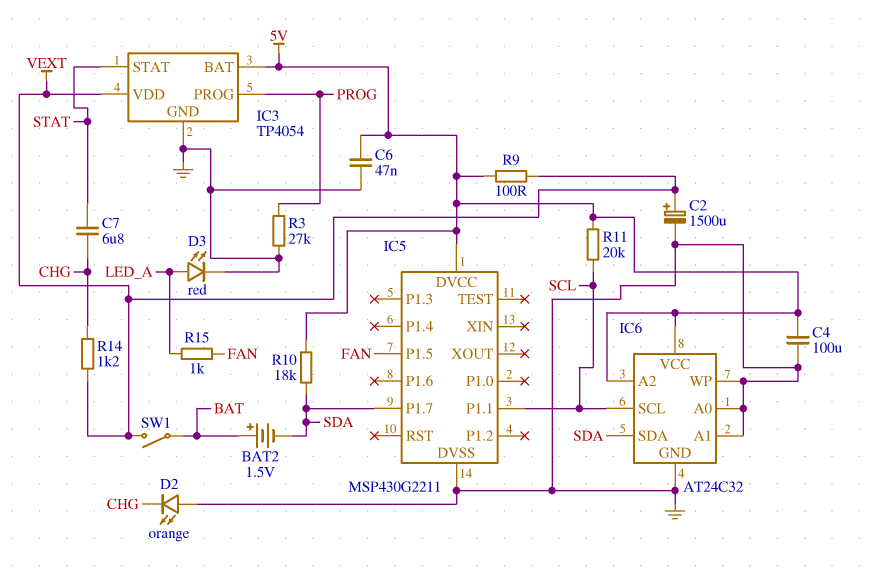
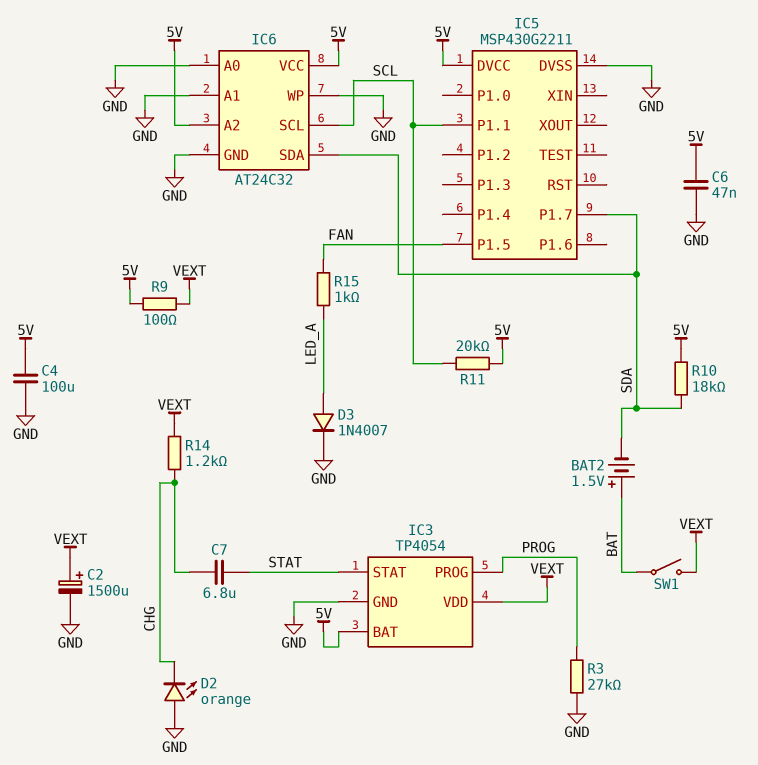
D3: LED red (A LED_A, K GND) -> diode 1N4007 (A LED_A, K GND)

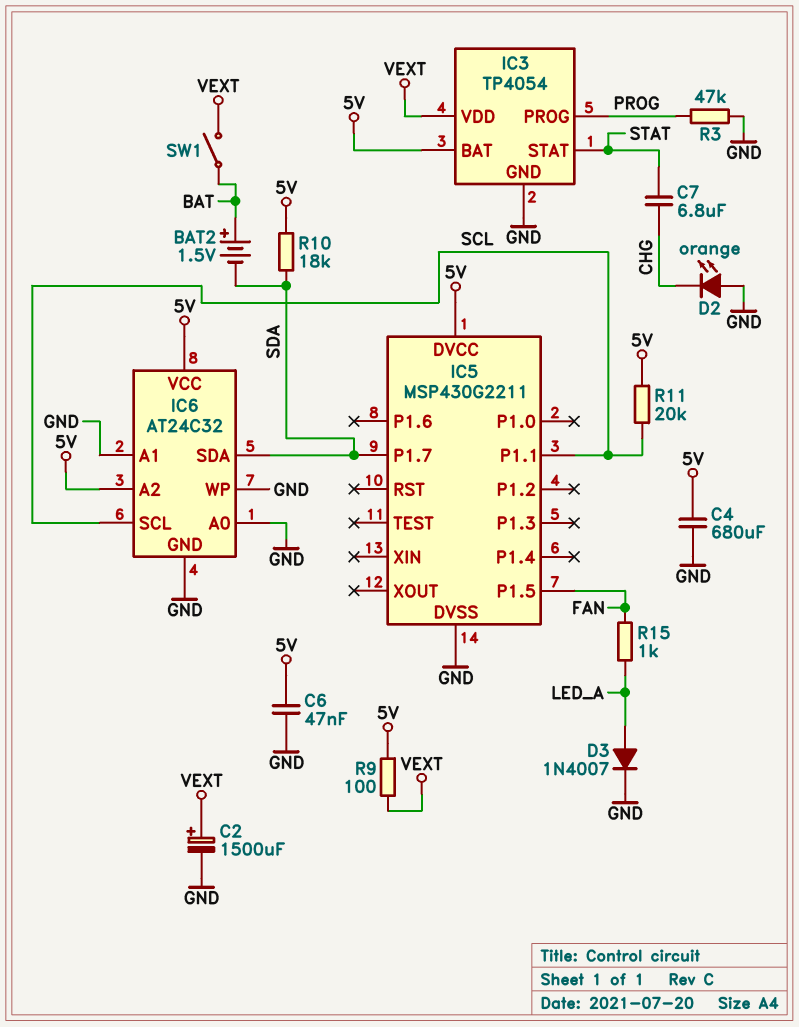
C4: 100uF (5V, GND) -> 680uF (5V, GND)
R3: 27k (GND, PROG) -> 47k (GND, PROG)
R14: 1.2k (CHG, VEXT) -> none

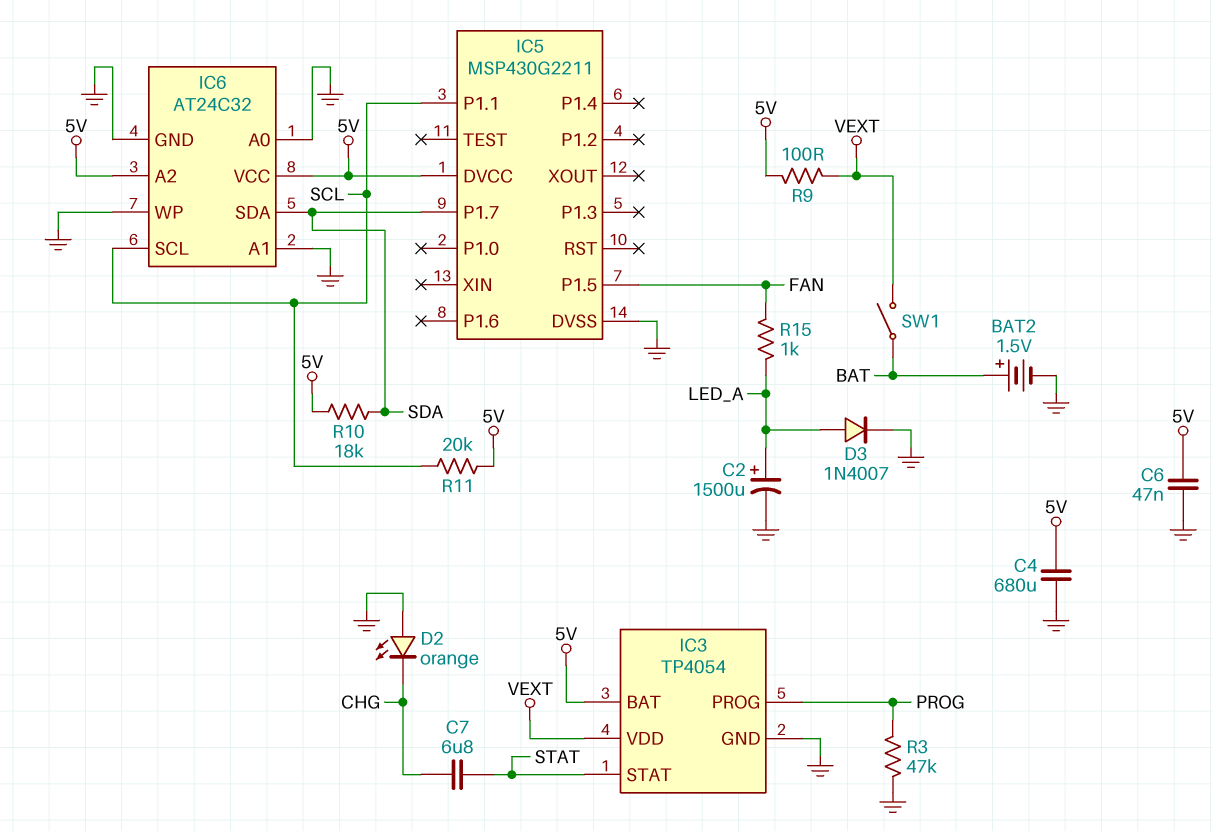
BAT2: 1.5V (plus BAT, minus SDA) -> 1.5V (plus BAT, minus GND)
C2: 1500uF (plus VEXT, minus GND) -> 1500uF (plus LED_A, minus GND)

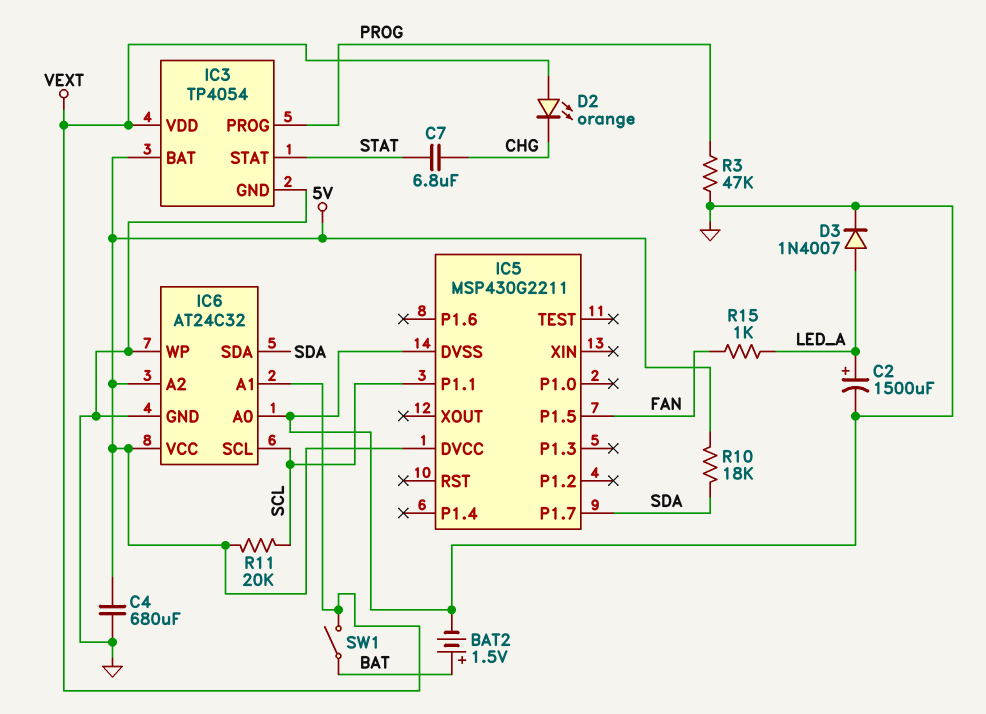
C6: 47nF (5V, GND) -> none
D2: LED orange (A GND, K CHG) -> LED orange (A VEXT, K CHG)
IC6 pin A1: GND -> VEXT
R9: 100 (5V, VEXT) -> none

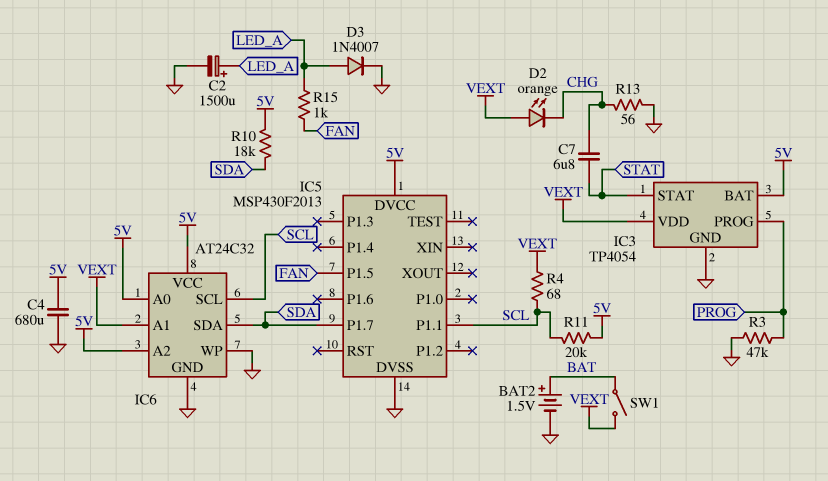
IC5: MSP430G2211 -> MSP430F2013
IC6 pin A0: GND -> 5V
R4: none -> 68 (SCL, VEXT)
R13: none -> 56 (CHG, GND)

